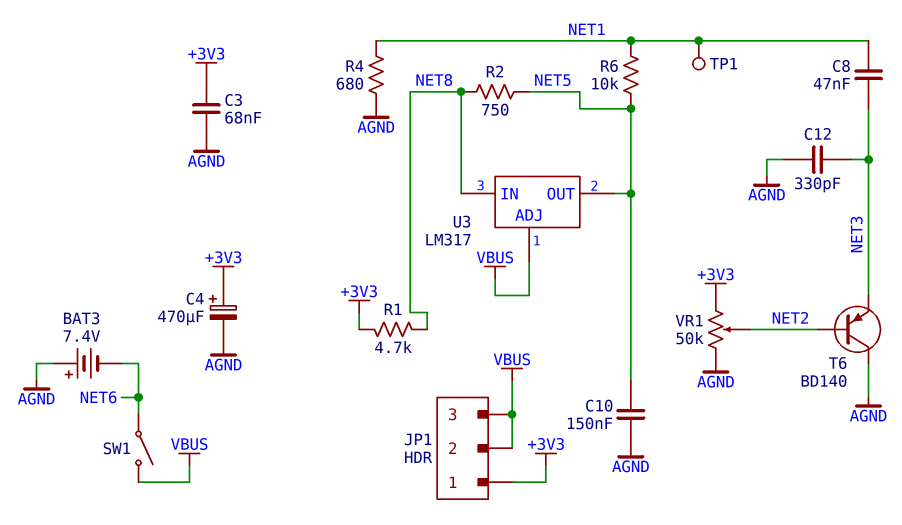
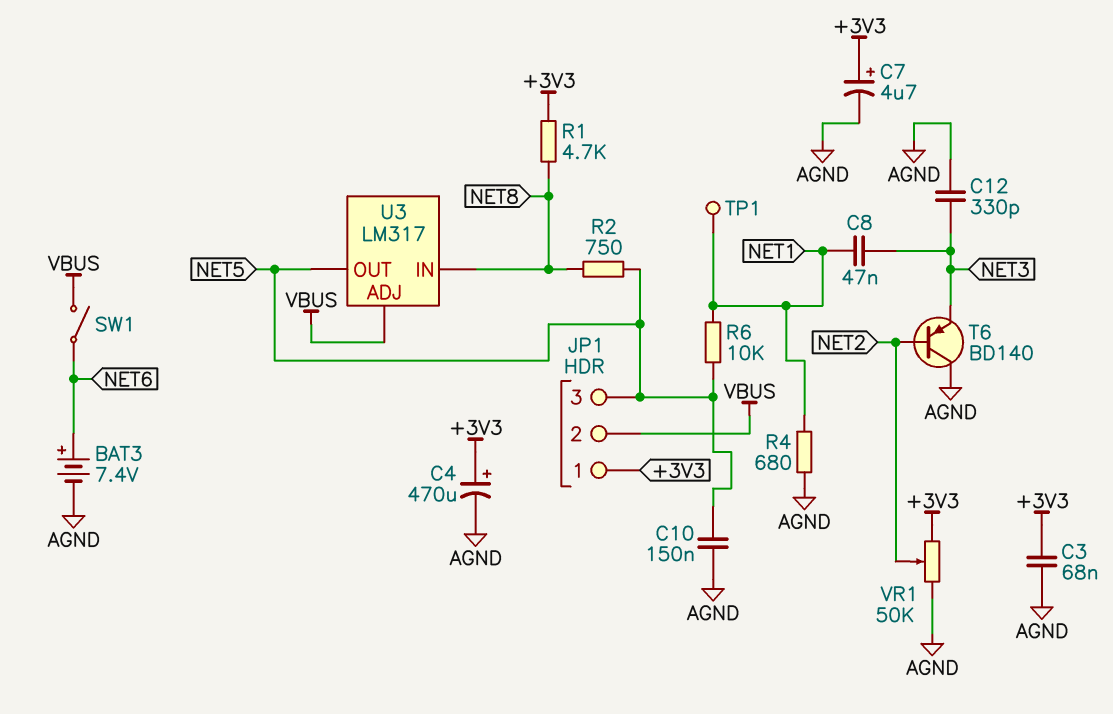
BAT3: 7.4V (plus AGND, minus NET6) -> 7.4V (plus NET6, minus AGND)
C7: none -> 4.7uF (plus +3V3, minus AGND)
JP1 pin 3: VBUS -> NET5

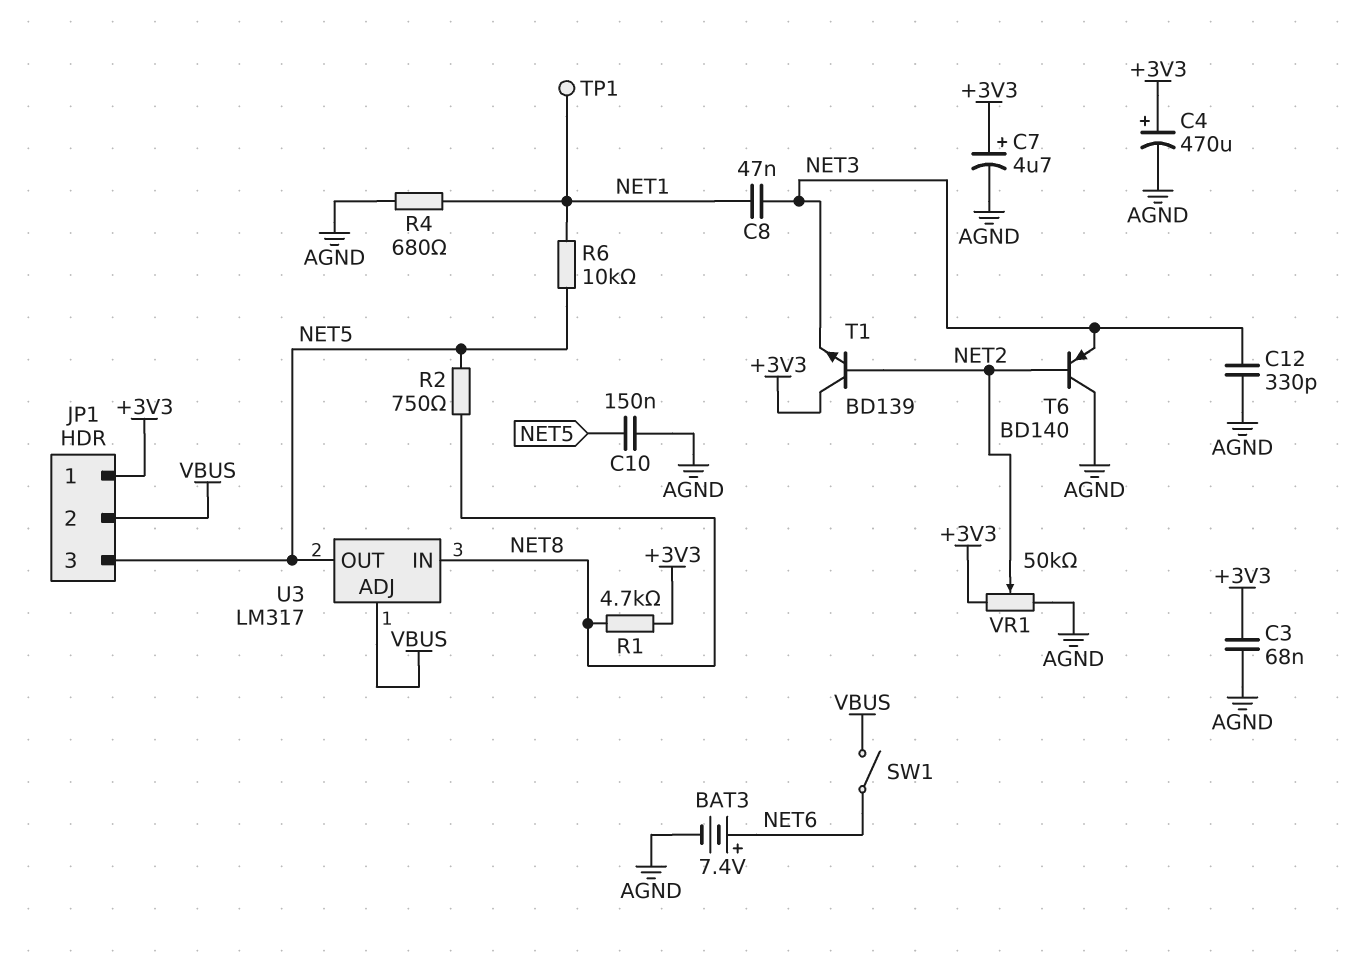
T1: none -> NPN BD139 (B NET2, C +3V3, E NET3)

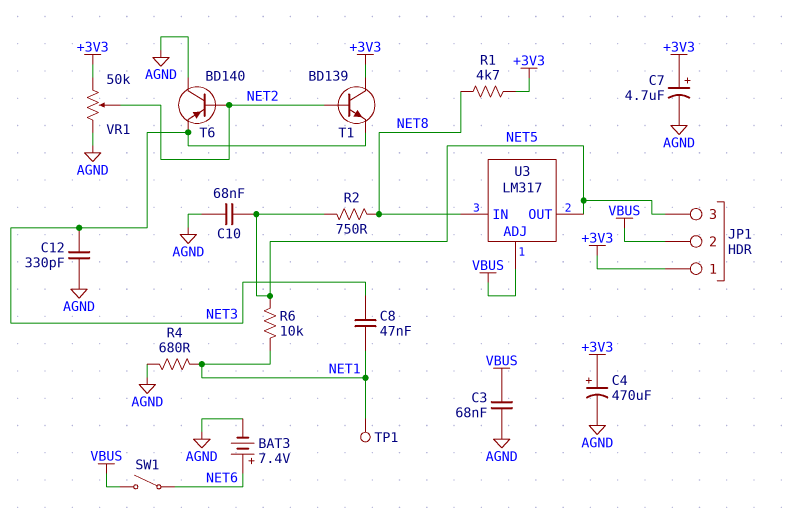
C3: 68nF (+3V3, AGND) -> 68nF (AGND, VBUS)
C10: 150nF (AGND, NET5) -> 68nF (AGND, NET5)

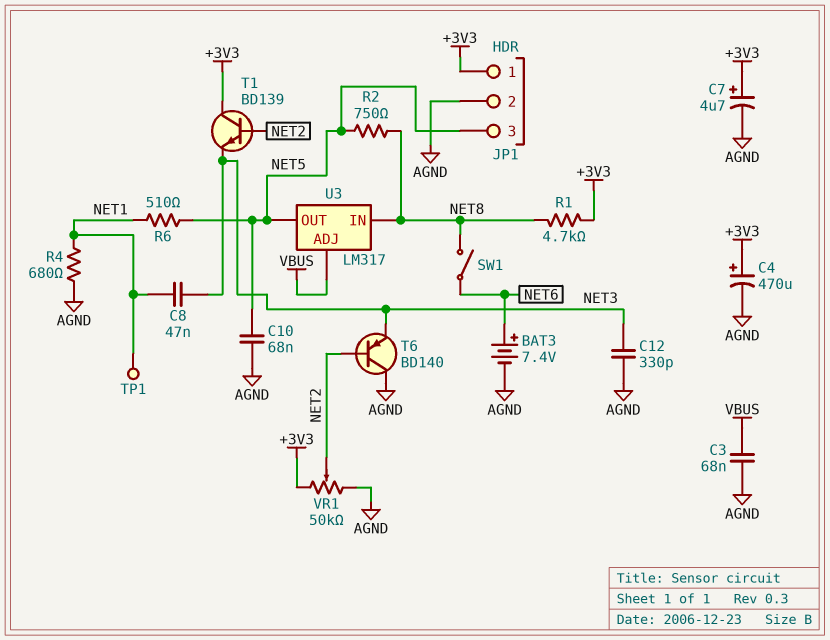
JP1 pin 2: VBUS -> AGND
R6: 10k (NET1, NET5) -> 510 (NET1, NET5)
SW1: switch (NET6, VBUS) -> switch (NET6, NET8)

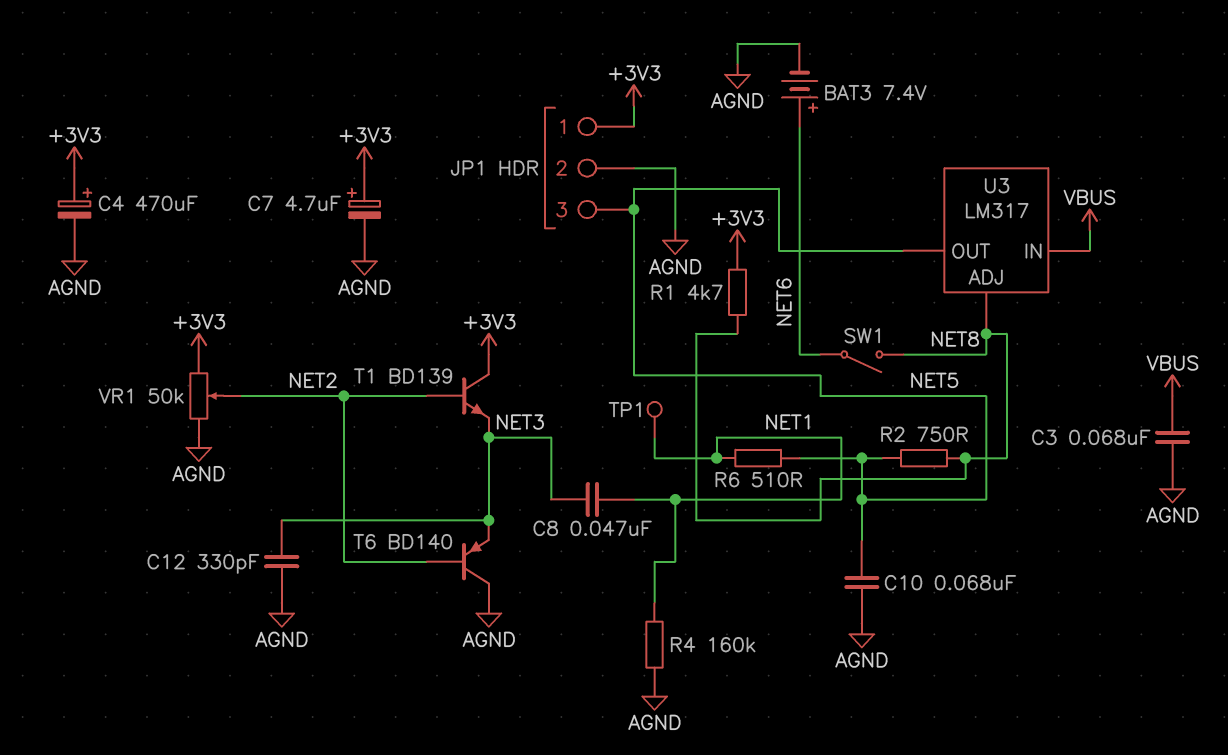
R4: 680 (AGND, NET1) -> 160k (AGND, NET1)
U3 pin ADJ: VBUS -> NET8
U3 pin IN: NET8 -> VBUS

